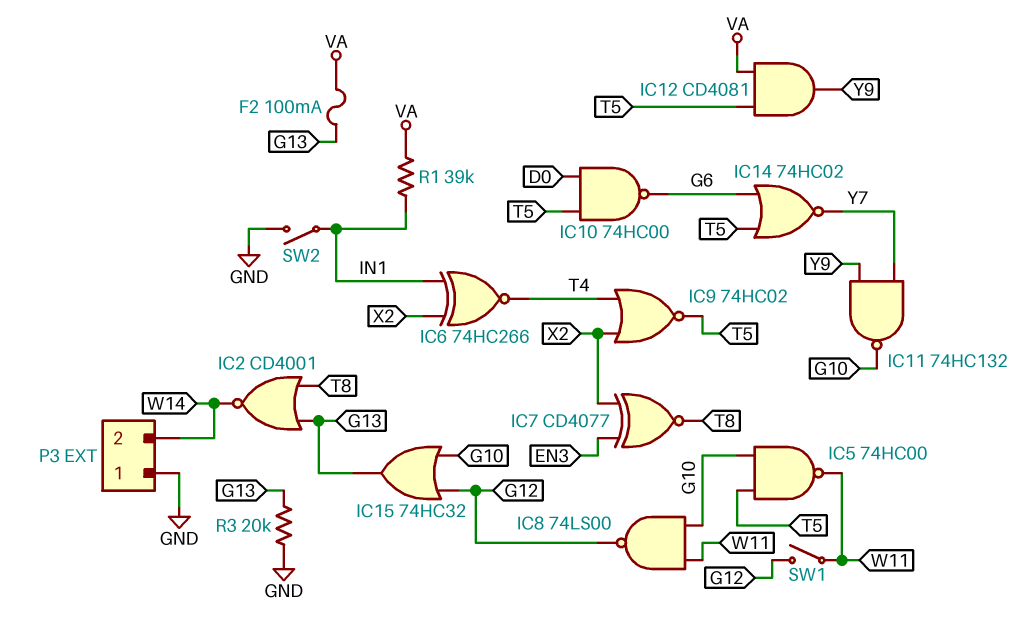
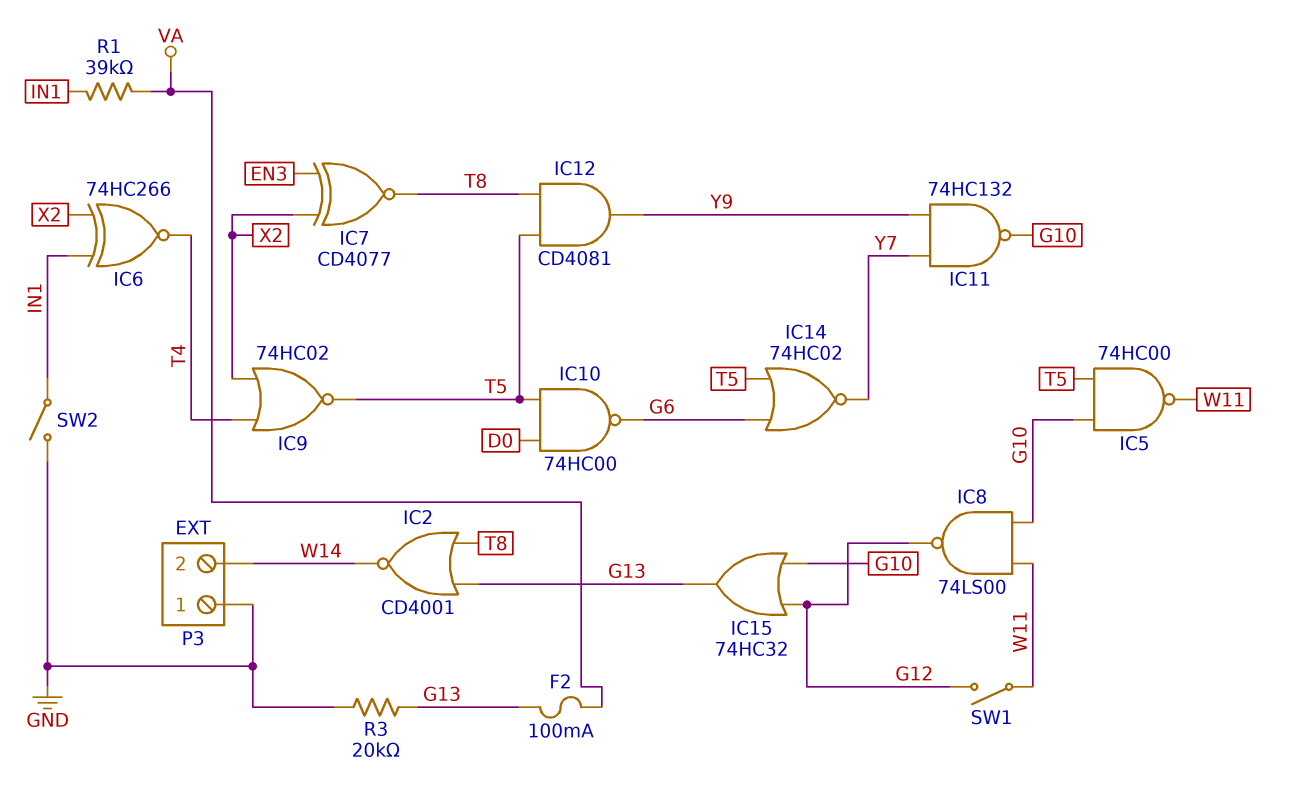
IC12: AND CD4081 (in T5, in VA, out Y9) -> AND CD4081 (in T5, in T8, out Y9)

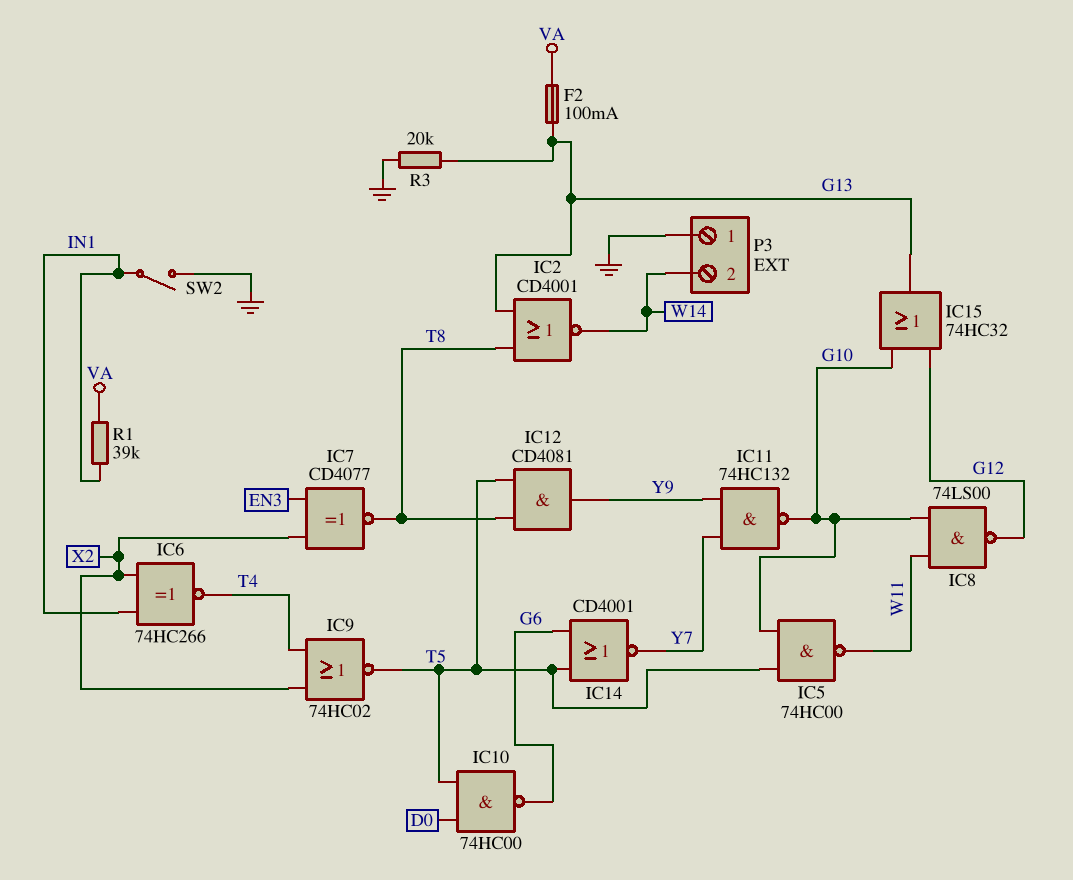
IC14: NOR 74HC02 (in G6, in T5, out Y7) -> NOR CD4001 (in G6, in T5, out Y7)
SW1: switch (G12, W11) -> none

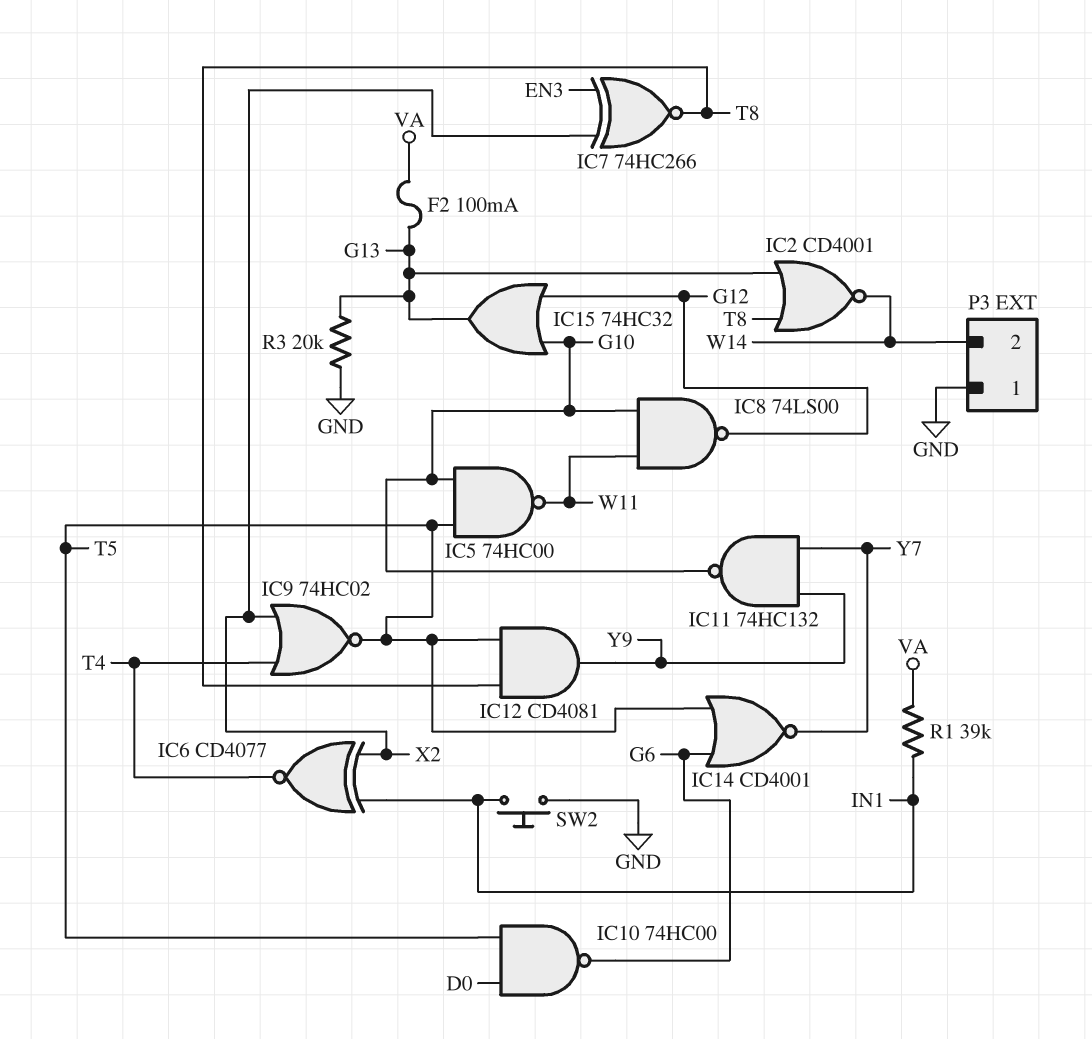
IC6: XNOR 74HC266 (in IN1, in X2, out T4) -> XNOR CD4077 (in IN1, in X2, out T4)
IC7: XNOR CD4077 (in EN3, in X2, out T8) -> XNOR 74HC266 (in EN3, in X2, out T8)
SW2: switch (GND, IN1) -> button (GND, IN1)

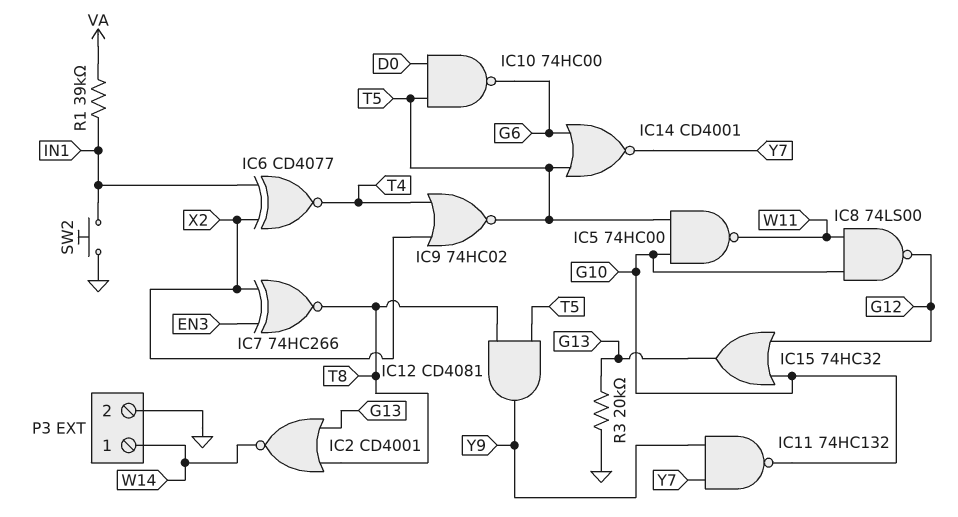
F2: 100mA (G13, VA) -> none
P3 pin 1: GND -> W14
P3 pin 2: W14 -> GND

